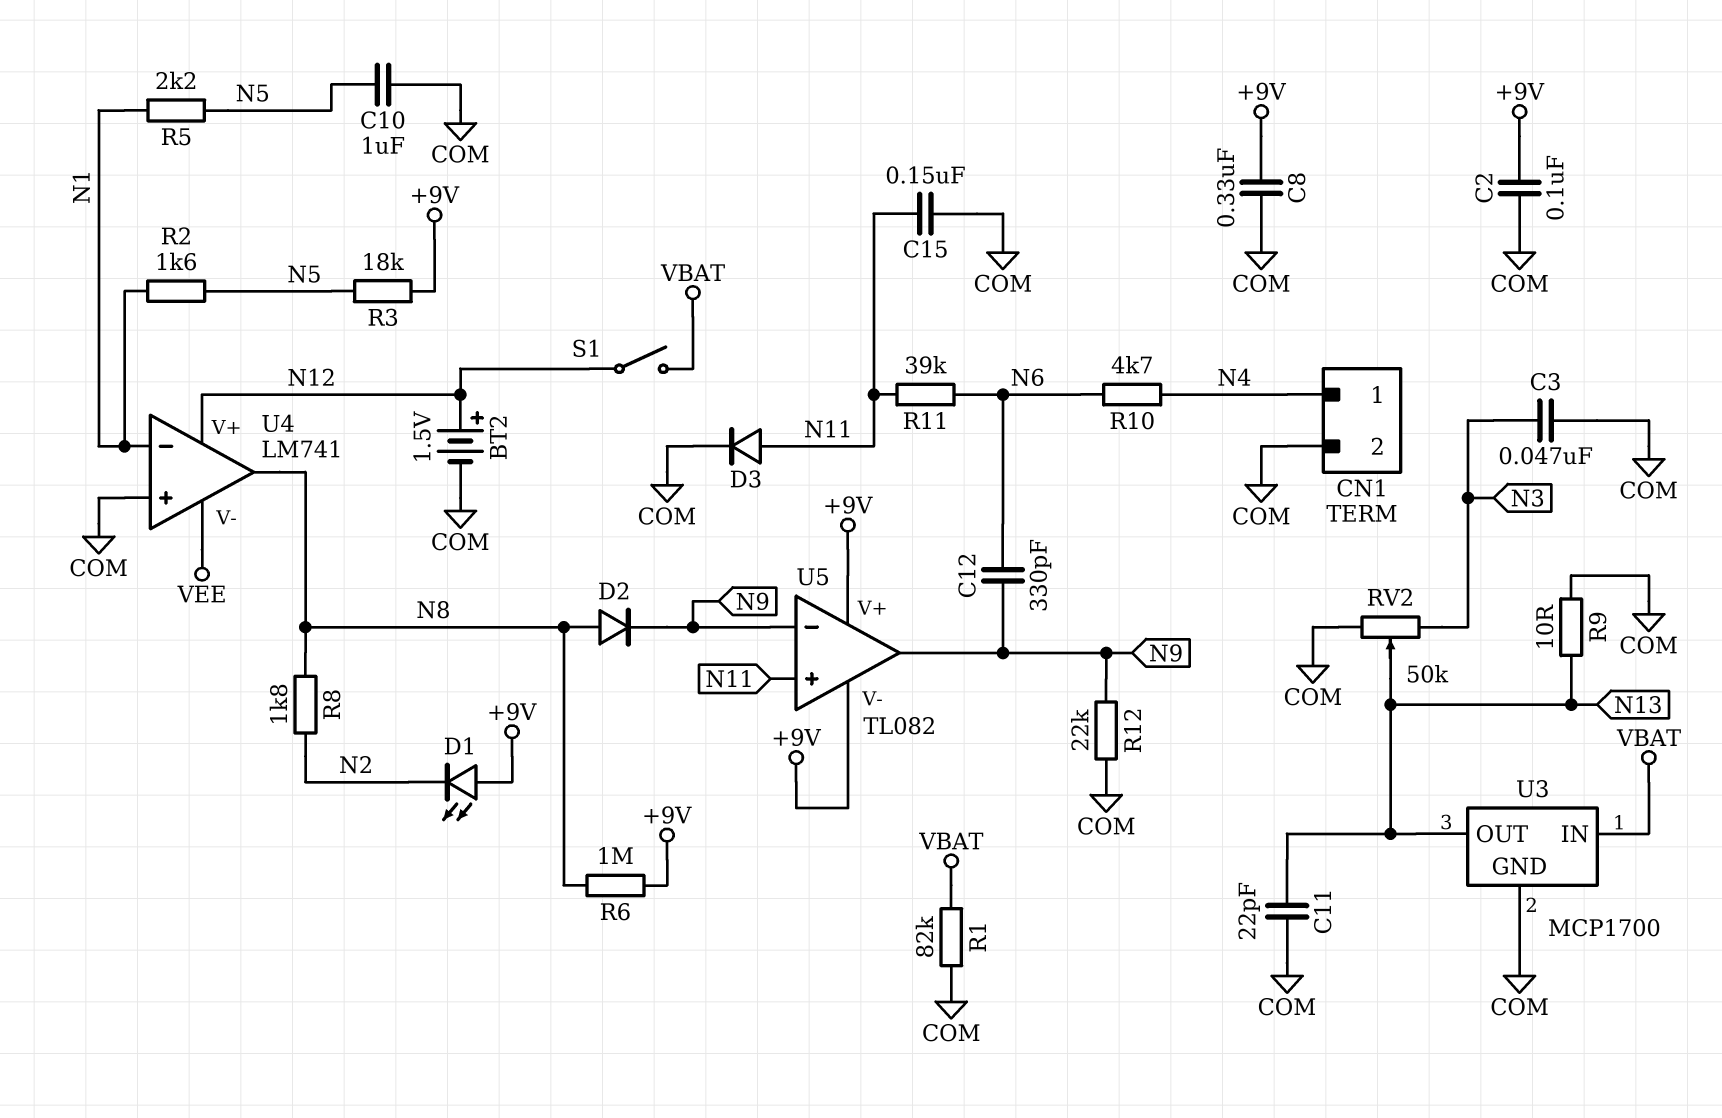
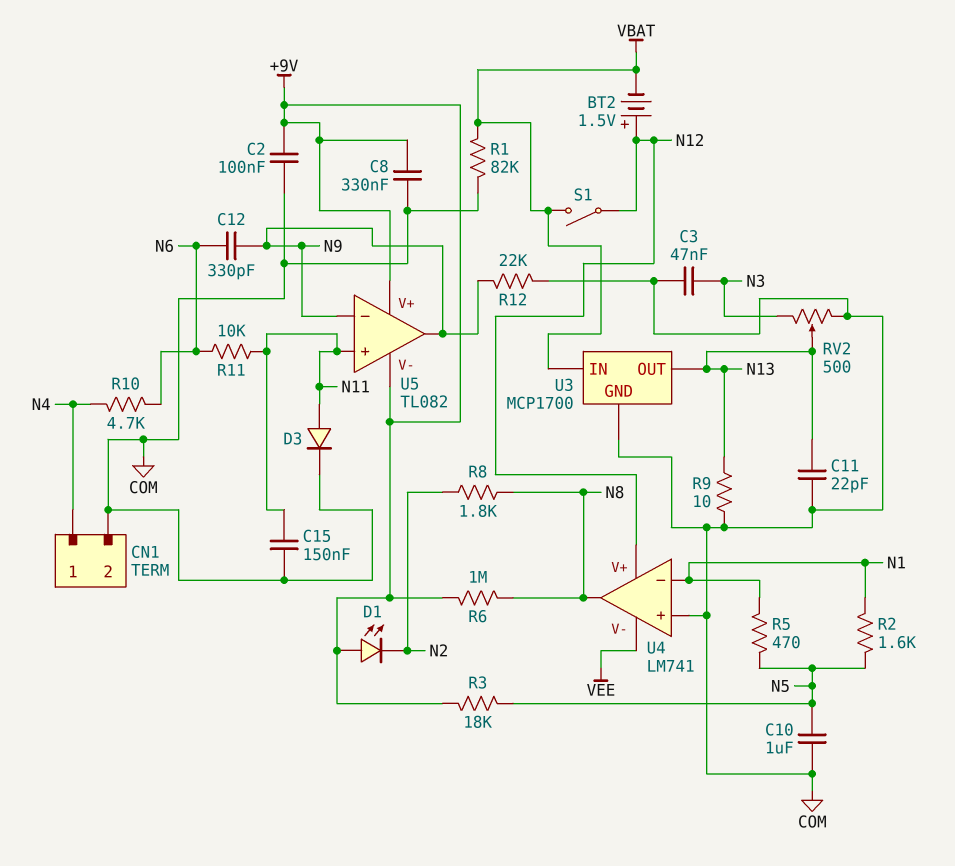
BT2: 1.5V (plus N12, minus COM) -> 1.5V (plus N12, minus VBAT)
D2: diode (A N8, K N9) -> none
R5: 2.2k (N1, N5) -> 470 (N1, N5)
R11: 39k (N6, N11) -> 10k (N6, N11)
RV2: 50k (COM, N3, wiper N13) -> 500 (COM, N3, wiper N13)

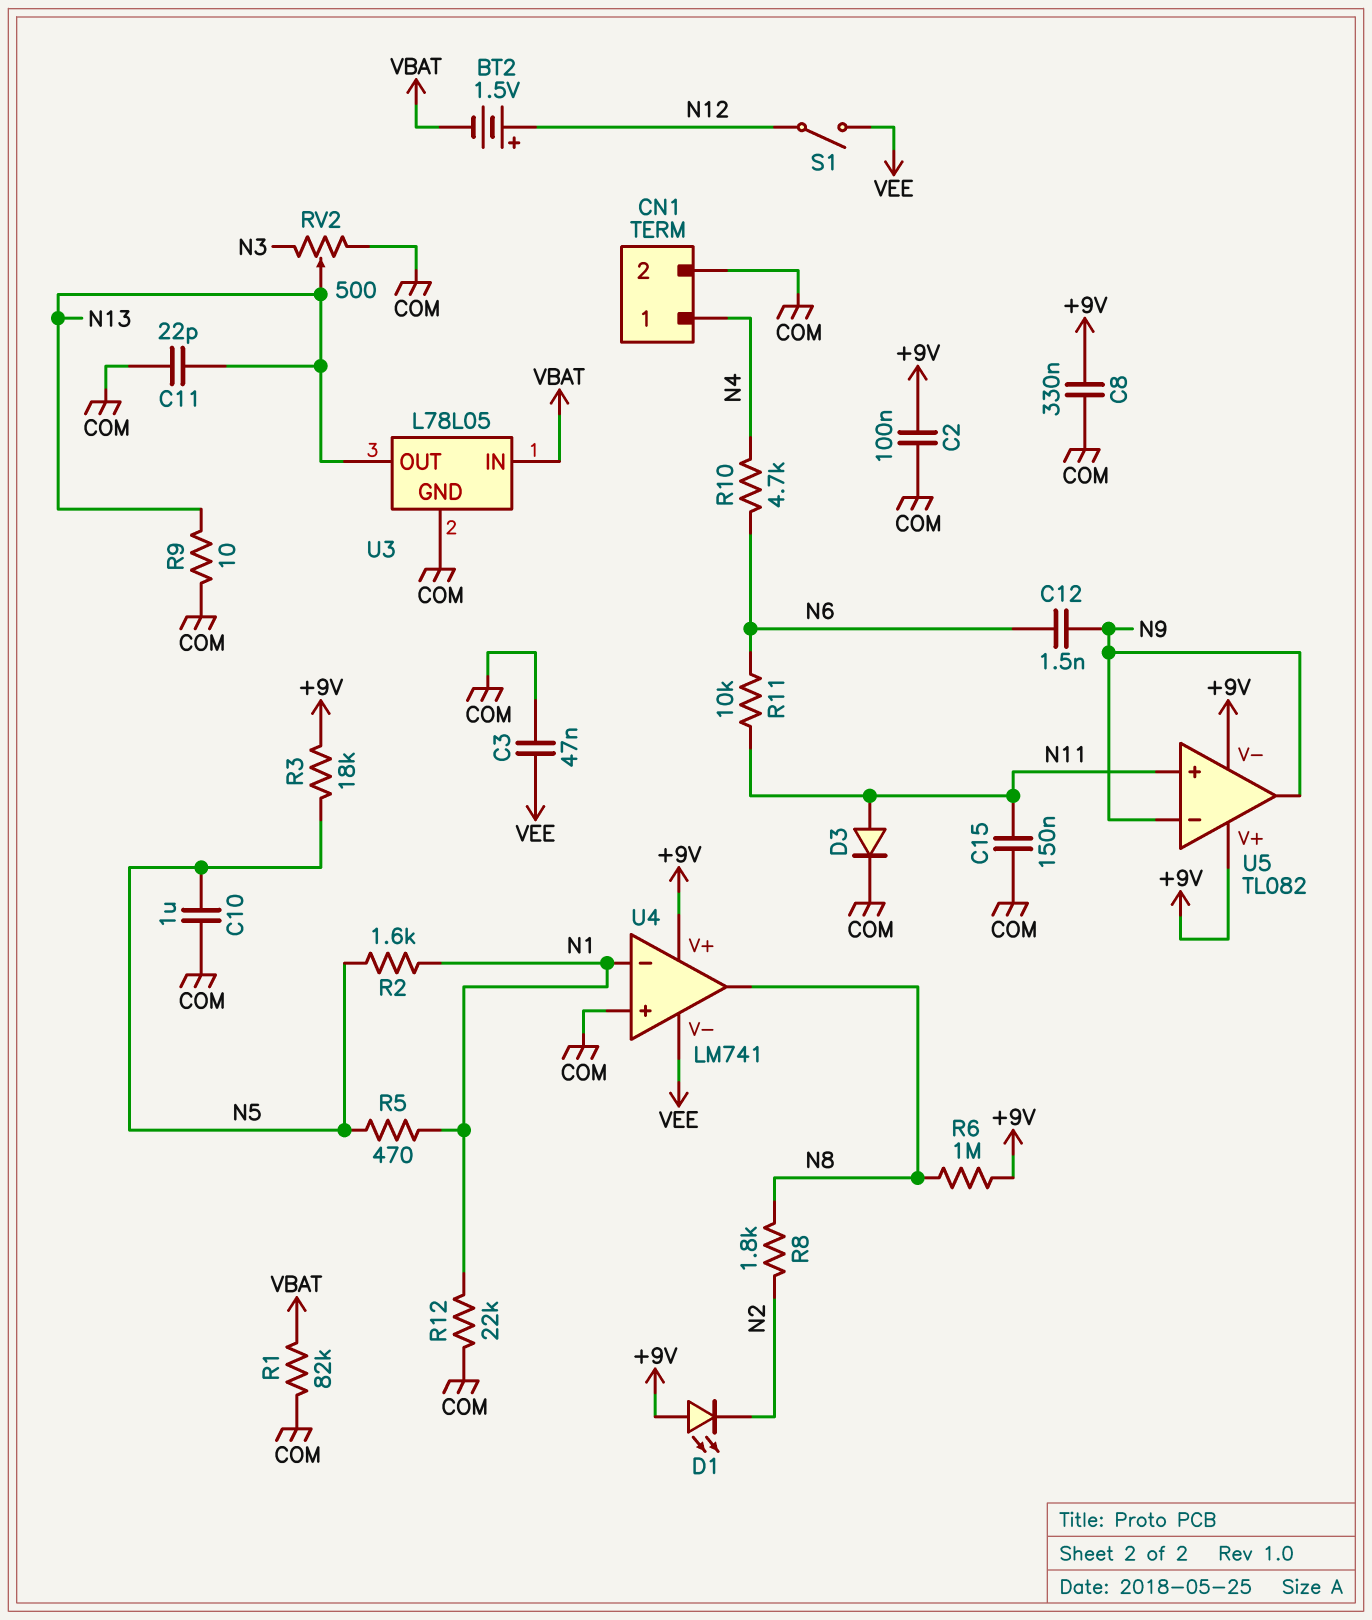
C3: 47nF (COM, N3) -> 47nF (COM, VEE)
C12: 330pF (N6, N9) -> 1.5nF (N6, N9)
R12: 22k (COM, N9) -> 22k (COM, N1)
S1: switch (N12, VBAT) -> switch (N12, VEE)
U3: MCP1700 -> L78L05
U4 pin V+: N12 -> +9V

